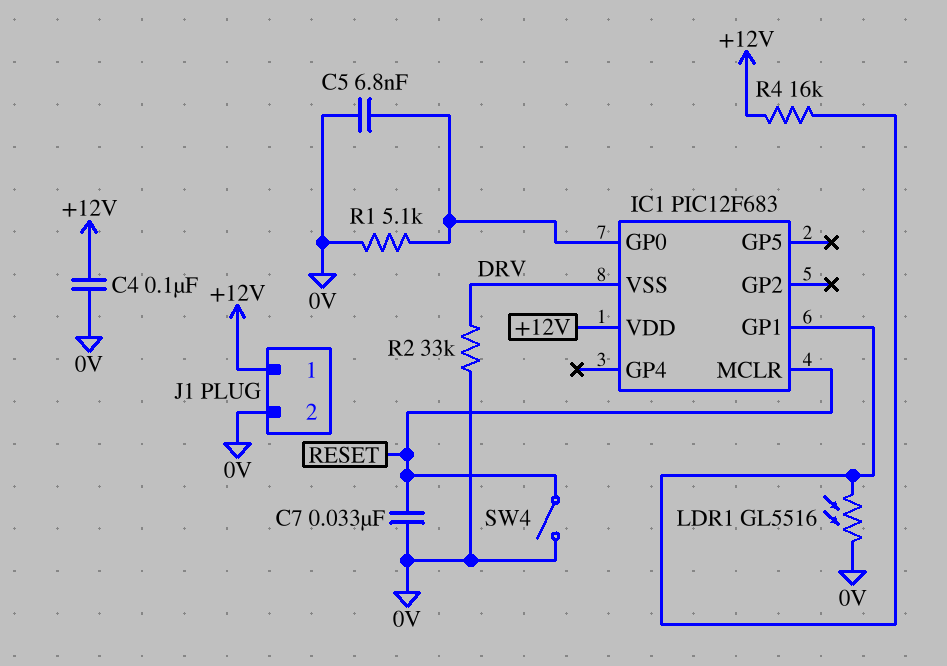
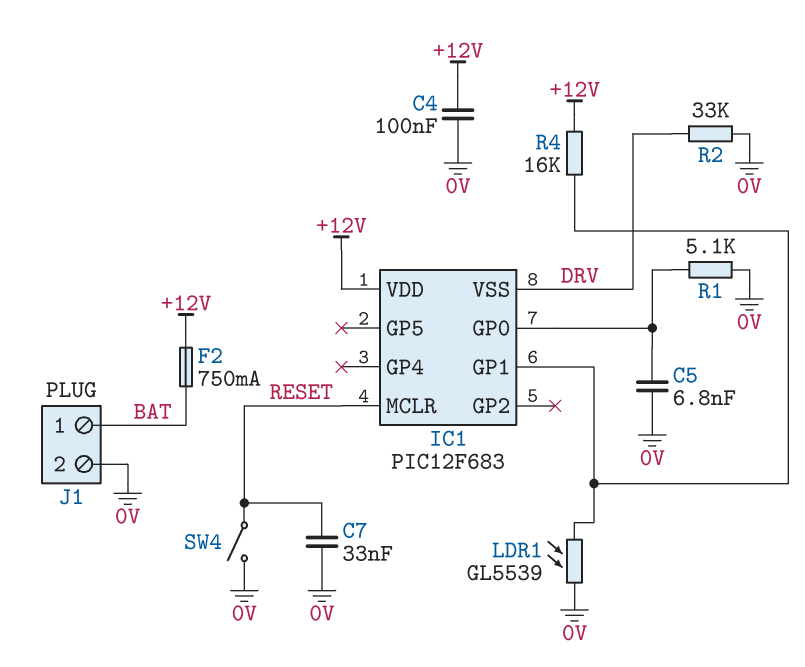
F2: none -> 750mA (+12V, BAT)
J1 pin 1: +12V -> BAT
LDR1: GL5516 (0V, IC1/GP1) -> GL5539 (0V, IC1/GP1)

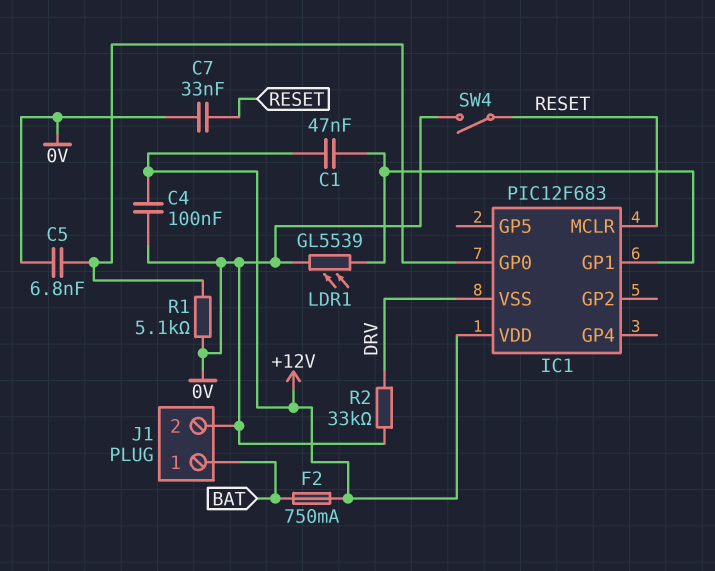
C1: none -> 47nF (+12V, IC1/GP1)
R4: 16k (+12V, IC1/GP1) -> none

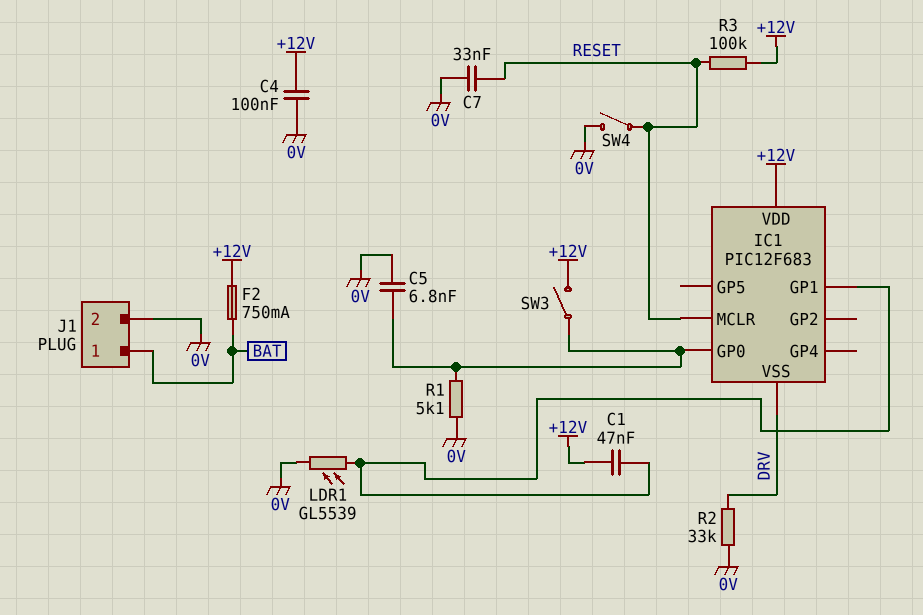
R3: none -> 100k (+12V, RESET)
SW3: none -> switch (+12V, IC1/GP0)

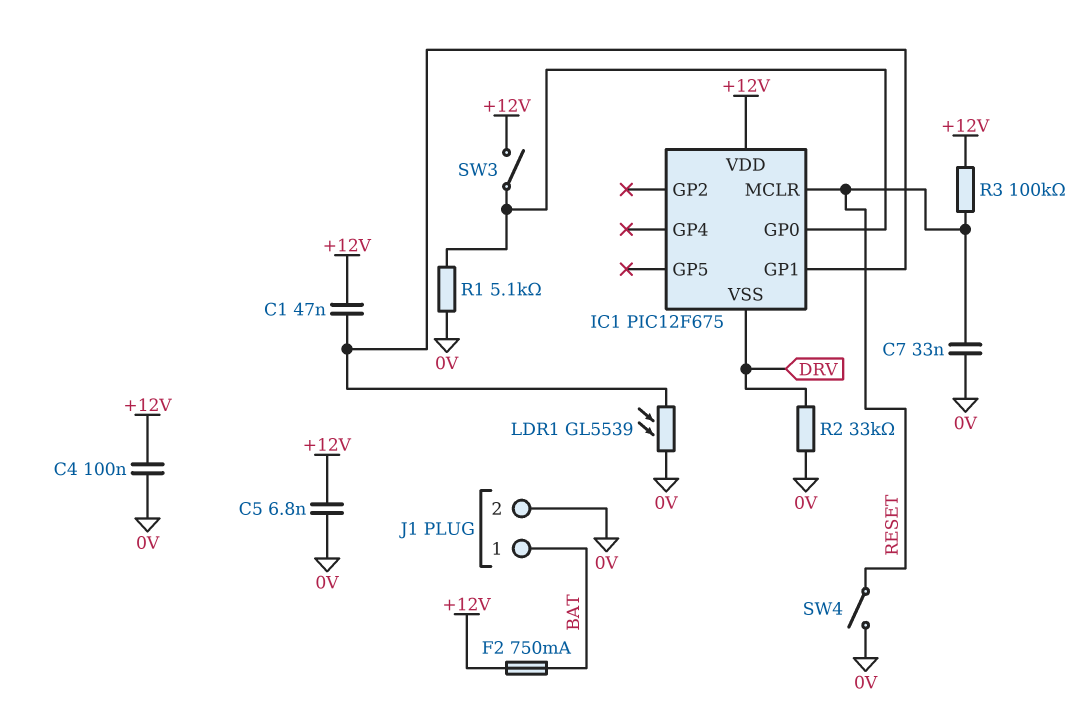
C5: 6.8nF (0V, IC1/GP0) -> 6.8nF (+12V, 0V)
IC1: PIC12F683 -> PIC12F675

